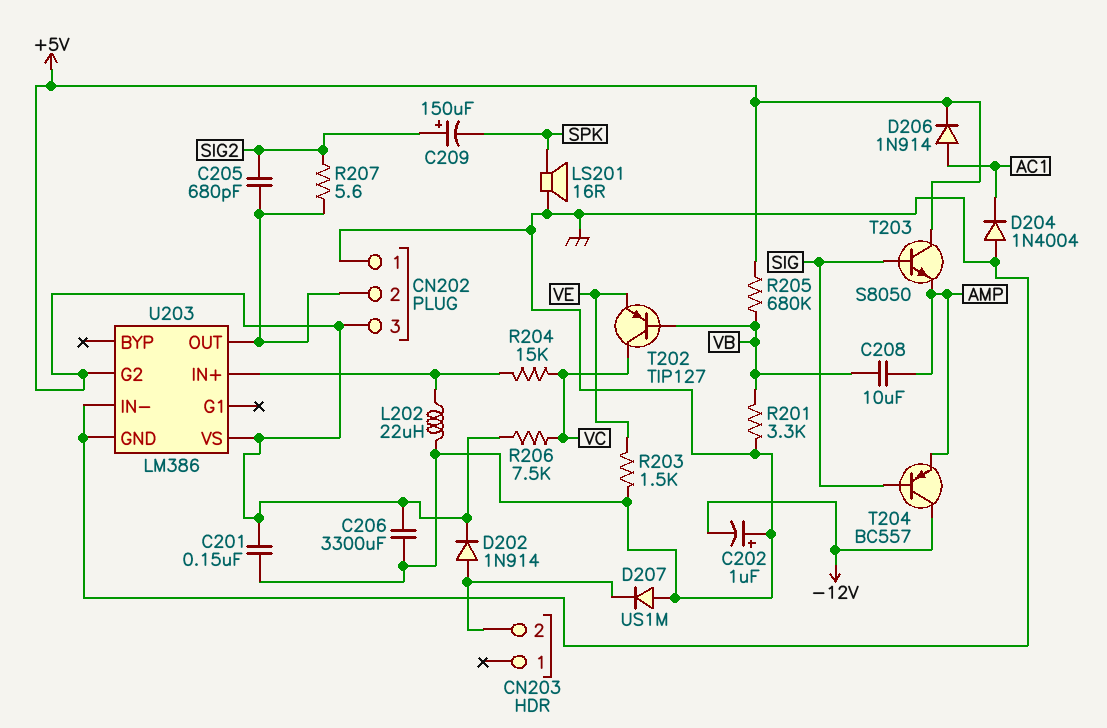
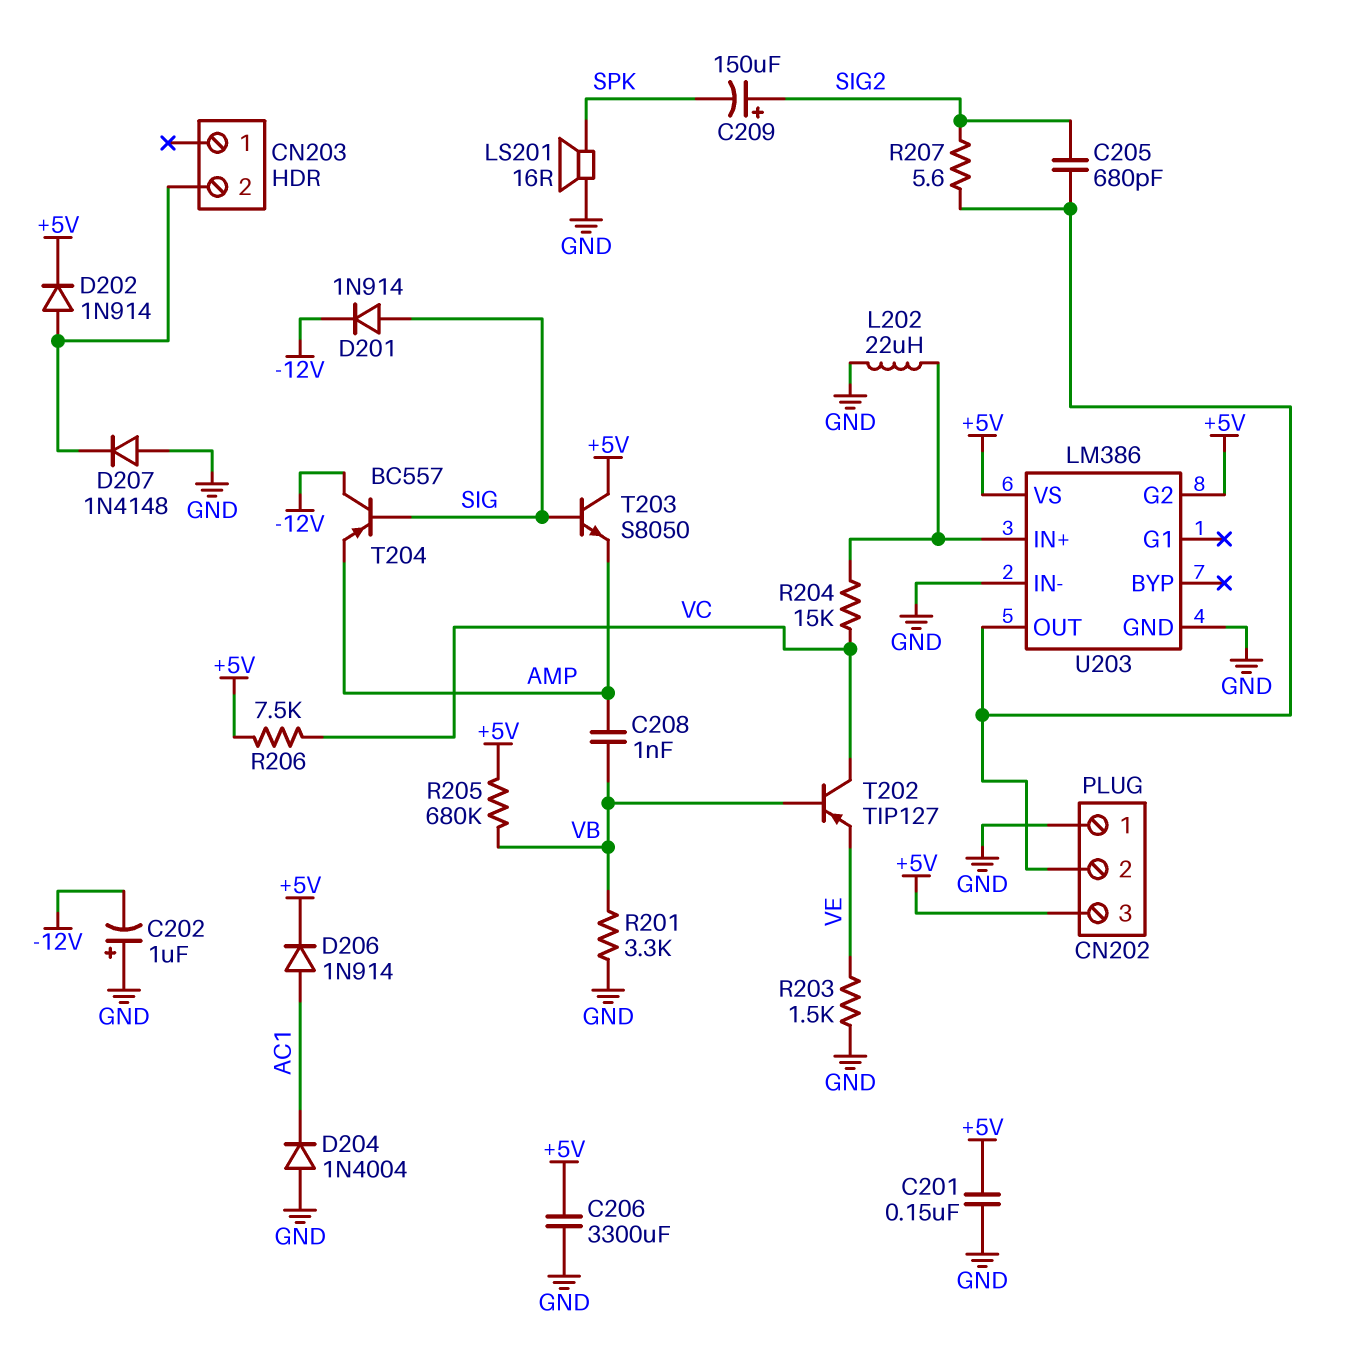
C208: 10uF (AMP, VB) -> 1nF (AMP, VB)
D201: none -> diode 1N914 (A SIG, K -12V)
D207: diode US1M (A GND, K CN203/2) -> diode 1N4148 (A GND, K CN203/2)

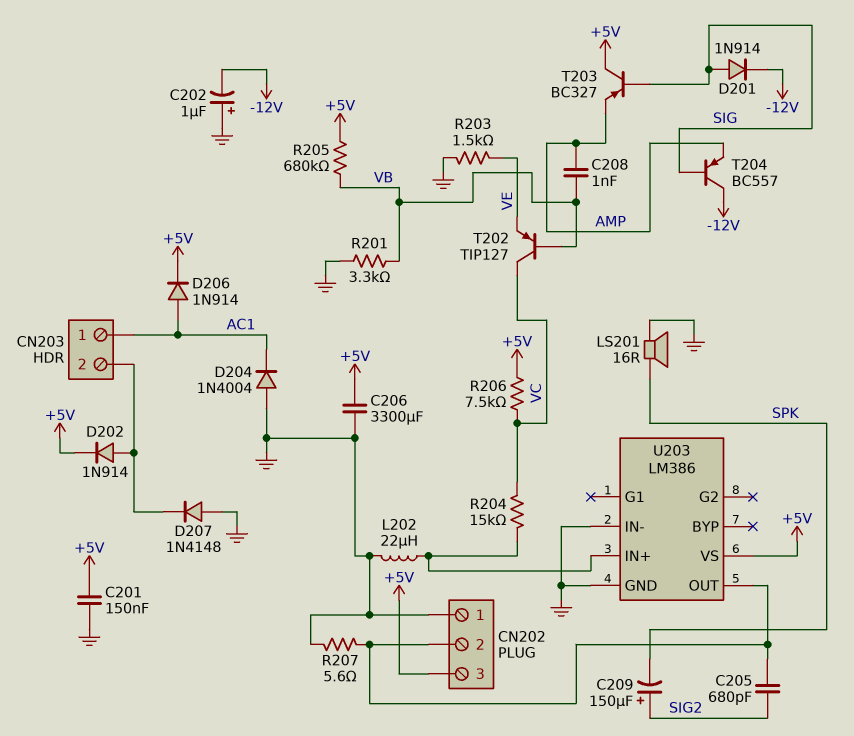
CN203 pin 1: none -> AC1
R207: 5.6 (CN202/2, SIG2) -> 5.6 (CN202/2, GND)
T203: NPN S8050 (B SIG, C +5V, E AMP) -> PNP BC327 (B SIG, C +5V, E AMP)
U203 pin G2: +5V -> none

